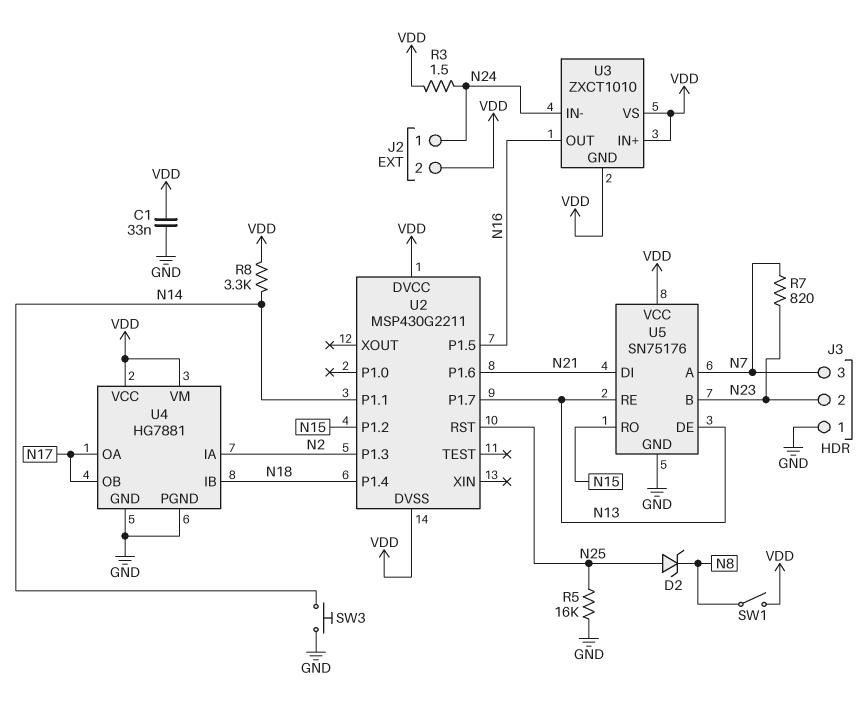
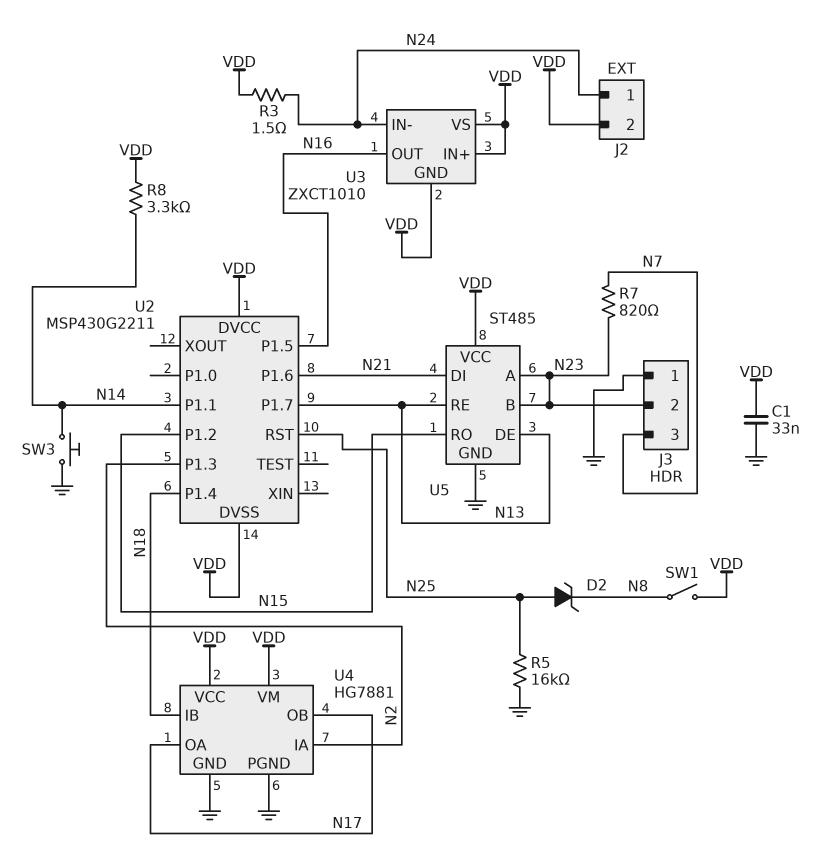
U5: SN75176 -> ST485
U5 pin A: N7 -> N23

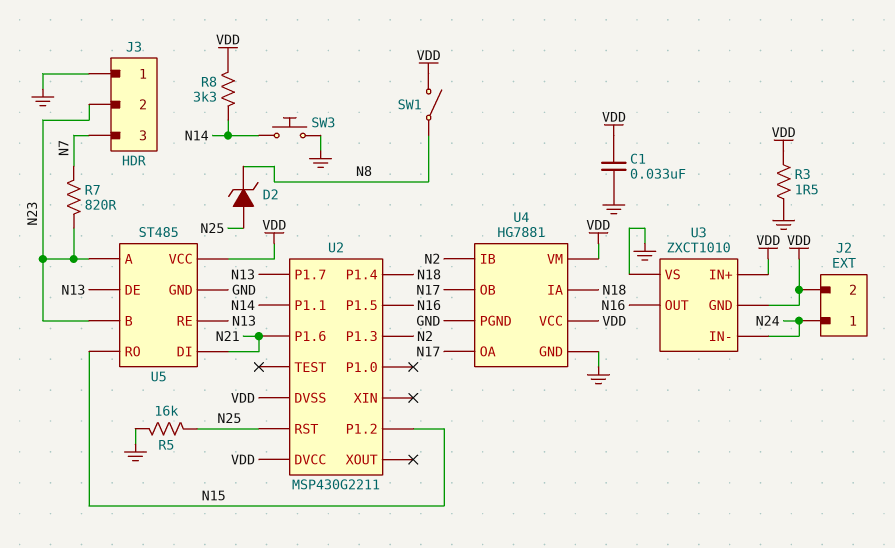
R3: 1.5 (N24, VDD) -> 1.5 (GND, VDD)
U3 pin VS: VDD -> GND
U4 pin IA: N2 -> N18
U4 pin IB: N18 -> N2

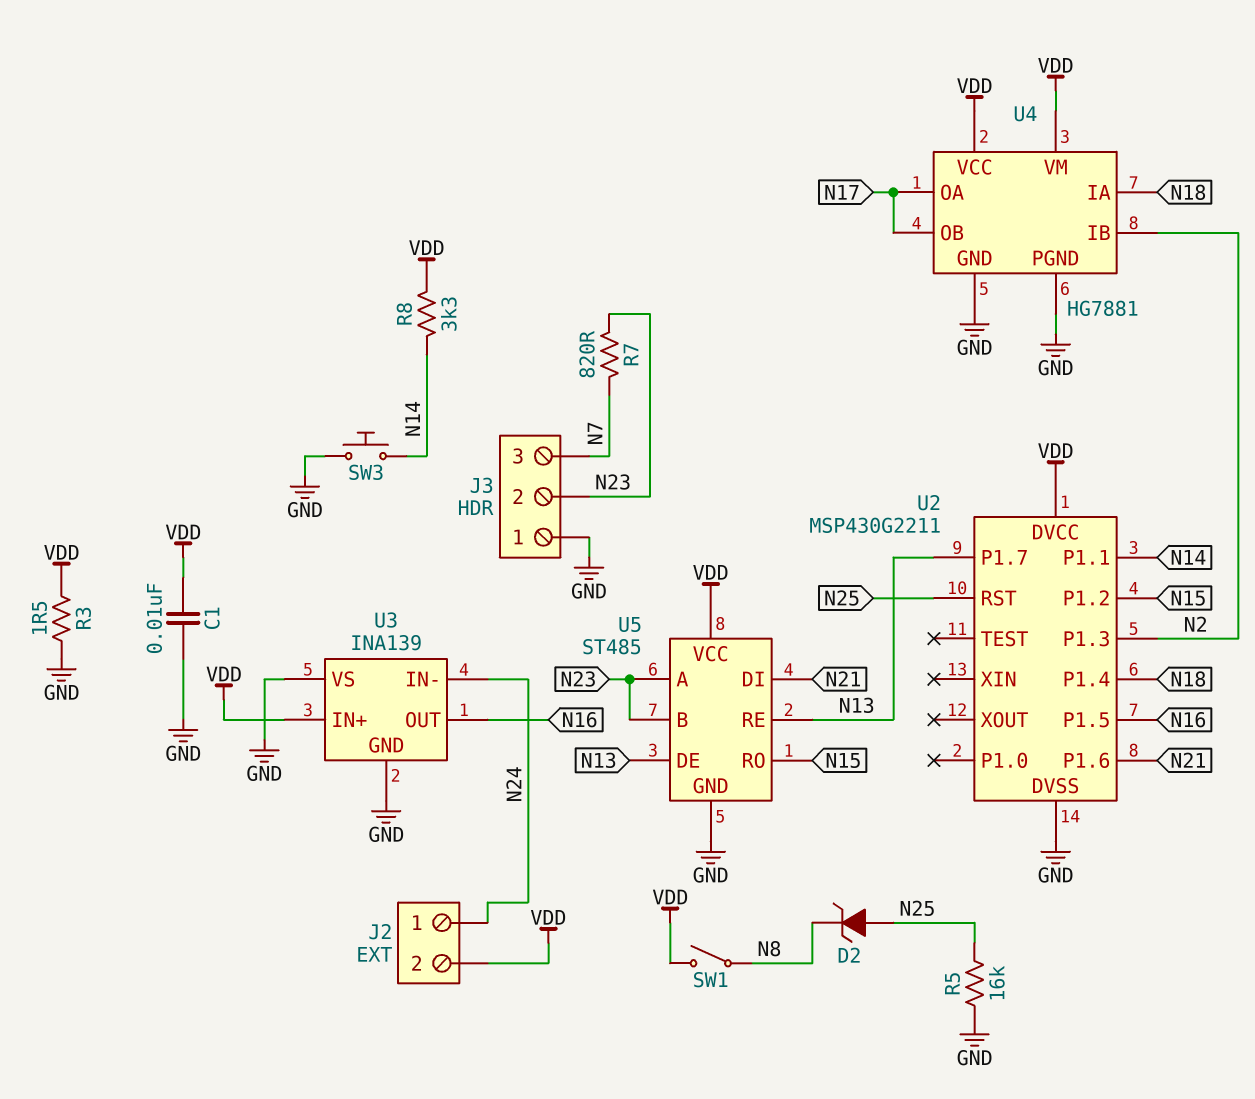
C1: 33nF (GND, VDD) -> 10nF (GND, VDD)
U2 pin DVSS: VDD -> GND
U3: ZXCT1010 -> INA139
U3 pin GND: VDD -> GND

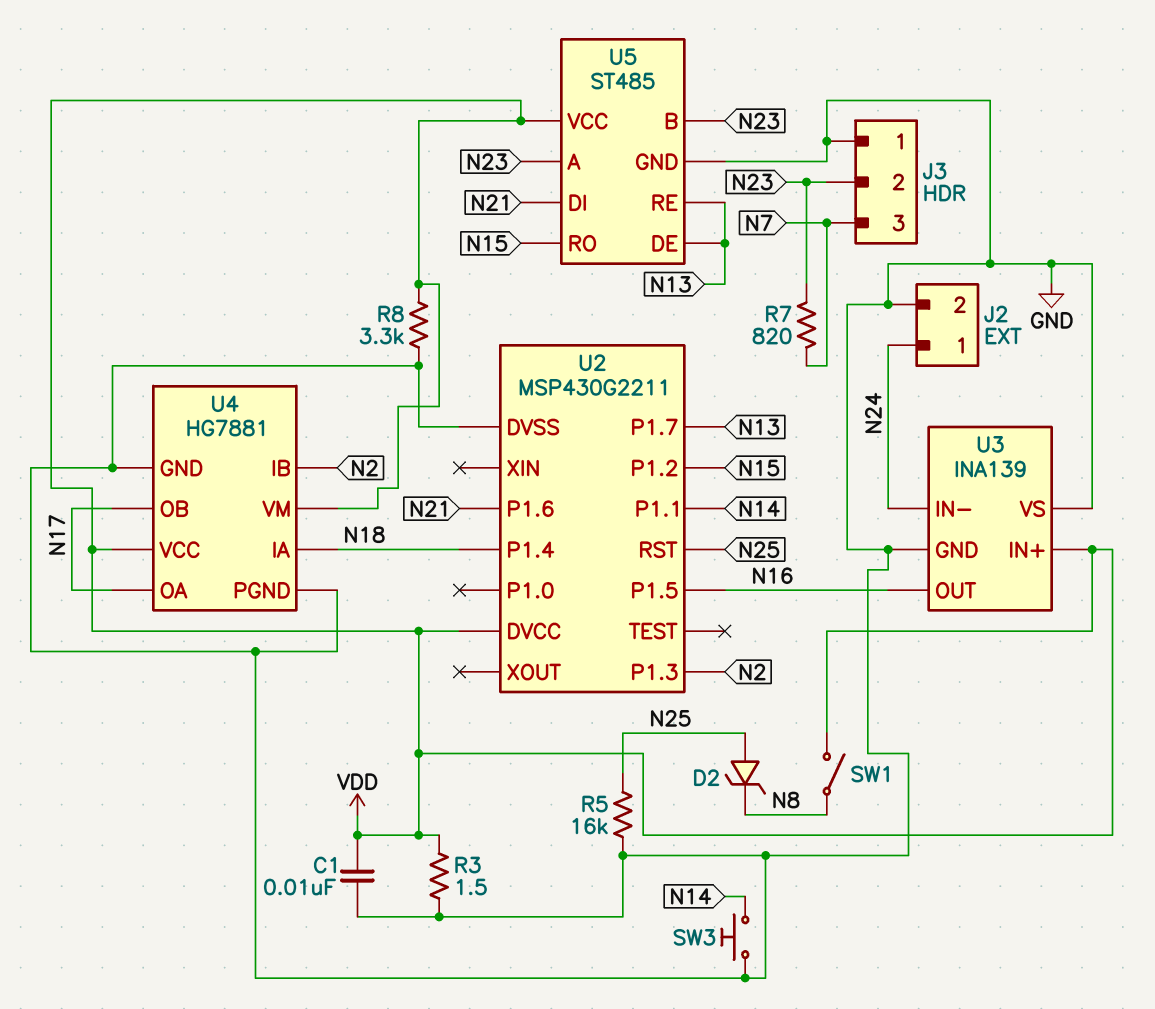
J2 pin 2: VDD -> GND
R8: 3.3k (N14, VDD) -> 3.3k (GND, VDD)

